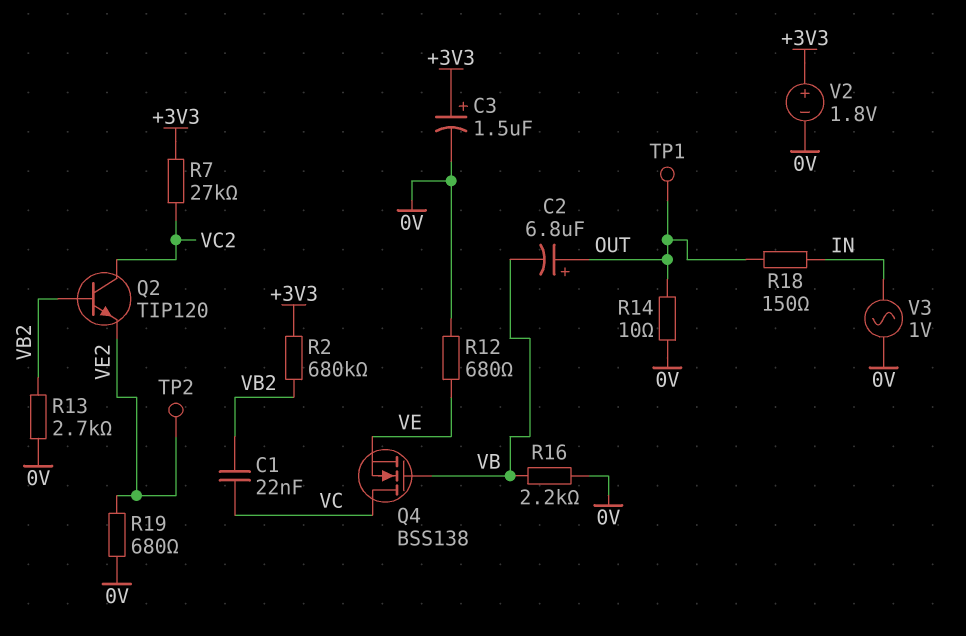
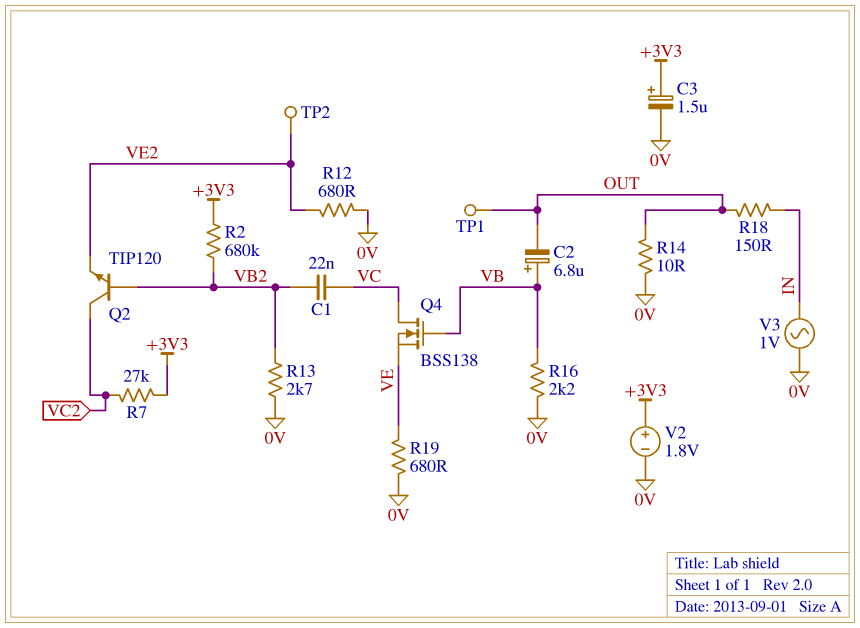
C2: 6.8uF (plus OUT, minus VB) -> 6.8uF (plus VB, minus OUT)
R12: 680 (0V, VE) -> 680 (0V, VE2)
R19: 680 (0V, VE2) -> 680 (0V, VE)

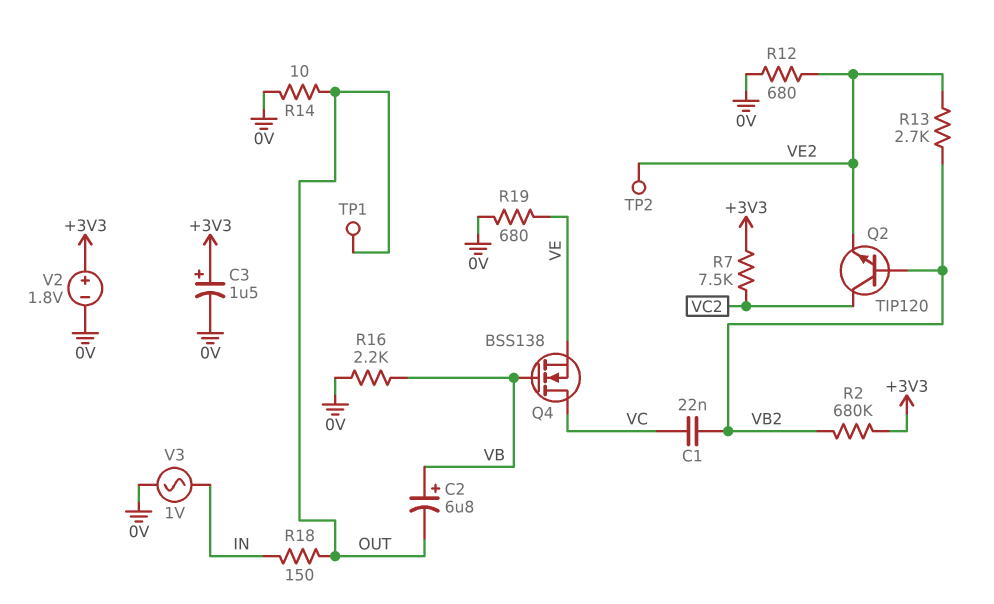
R7: 27k (+3V3, VC2) -> 7.5k (+3V3, VC2)
R13: 2.7k (0V, VB2) -> 2.7k (VB2, VE2)

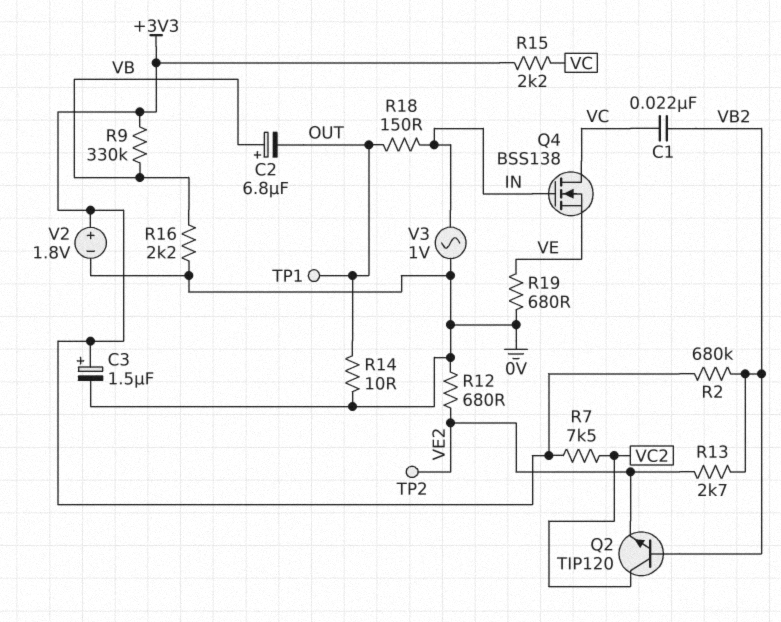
Q4: NMOS BSS138 (G VB, D VC, S VE) -> NMOS BSS138 (G IN, D VC, S VE)
R9: none -> 330k (+3V3, VB)
R15: none -> 2.2k (+3V3, VC)

